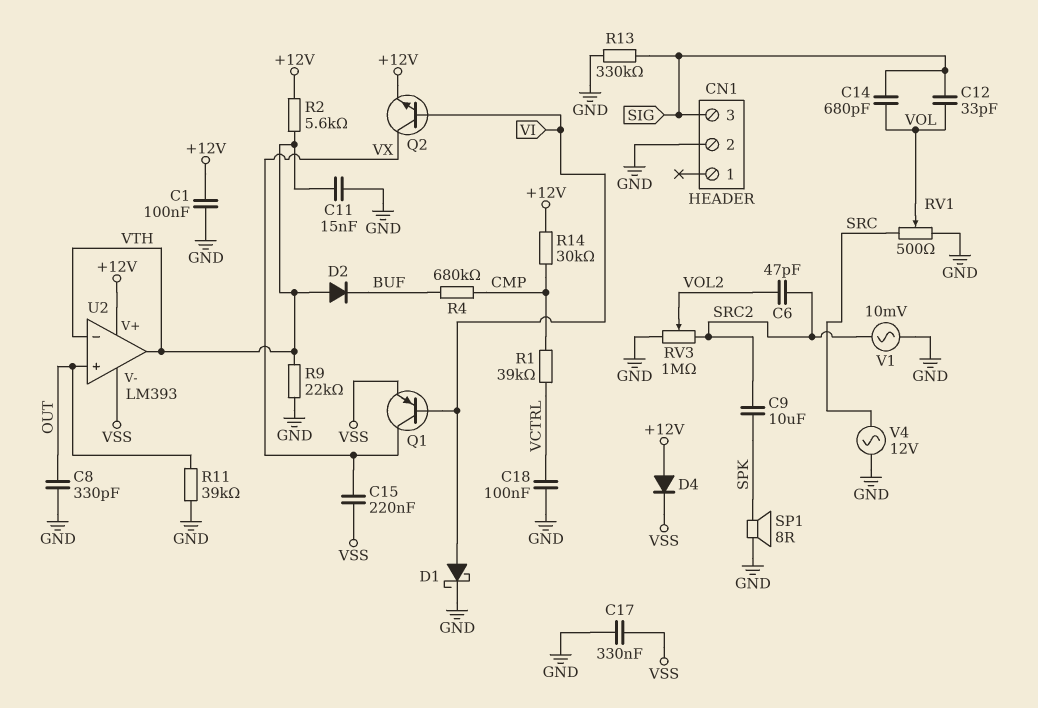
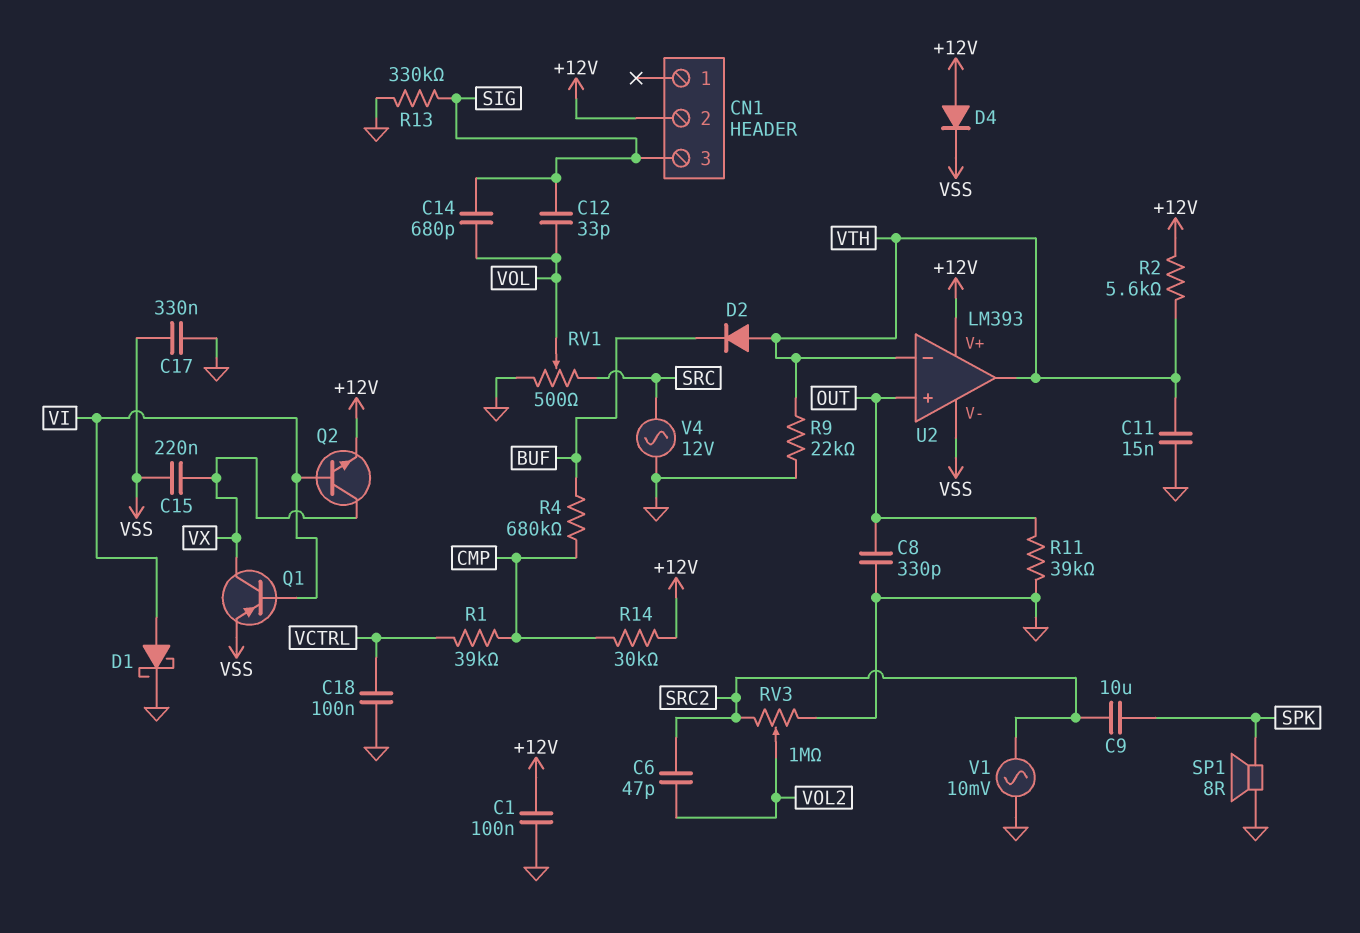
CN1 pin 2: GND -> +12V

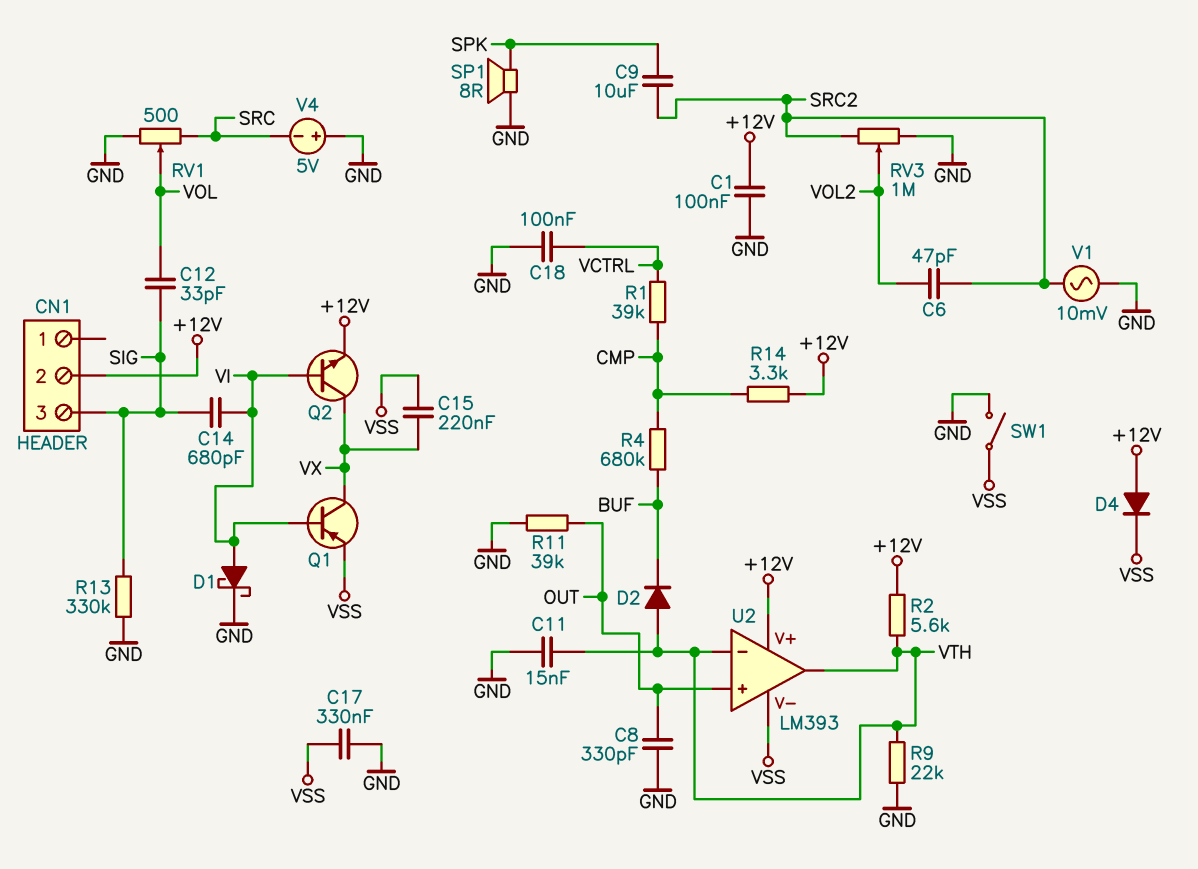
C14: 680pF (SIG, VOL) -> 680pF (SIG, VI)
R14: 30k (+12V, CMP) -> 3.3k (+12V, CMP)
SW1: none -> switch (GND, VSS)
V4: AC 12V (GND, SRC) -> 5V (plus GND, minus SRC)

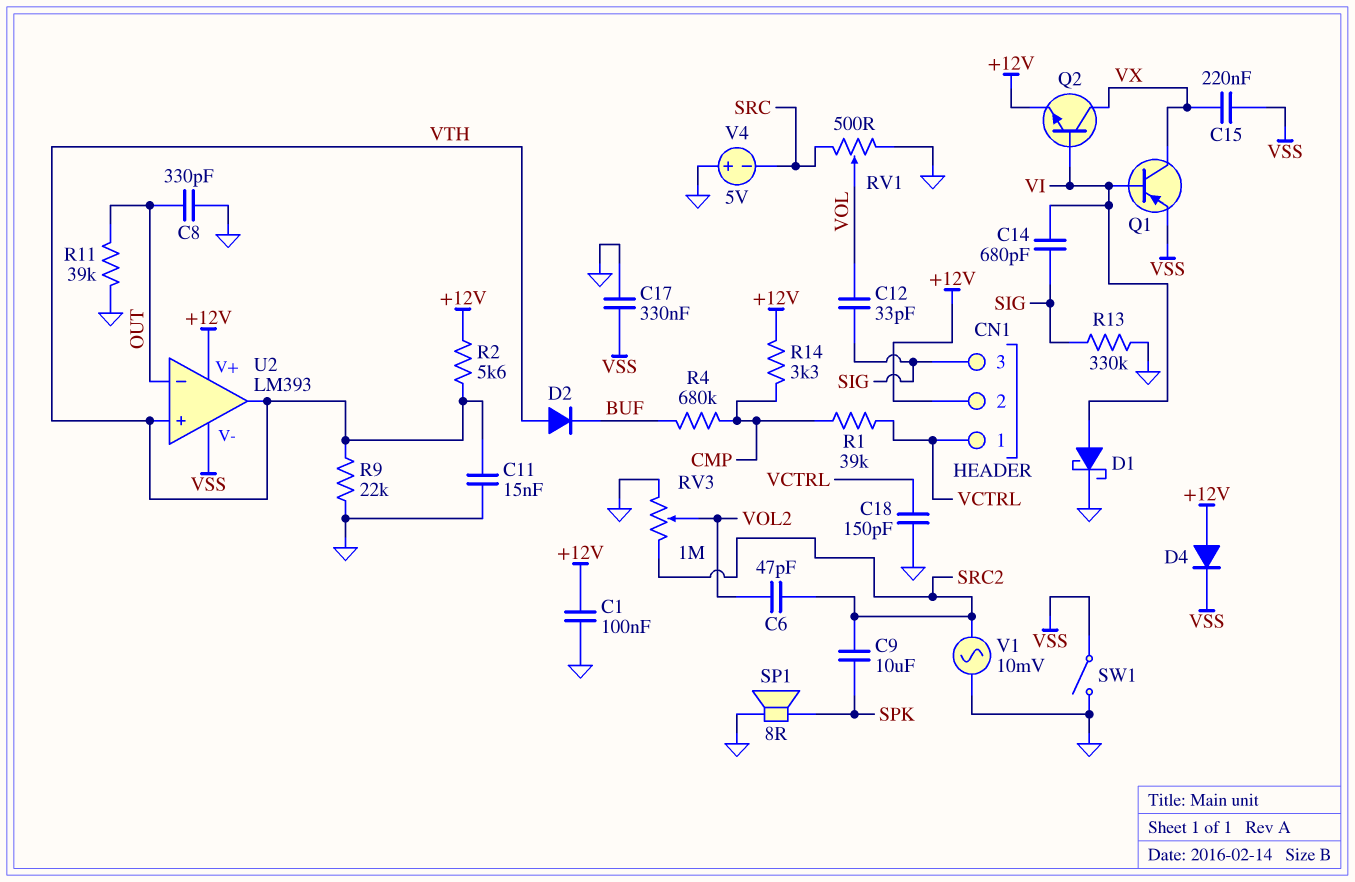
C18: 100nF (GND, VCTRL) -> 150pF (GND, VCTRL)
CN1 pin 1: none -> VCTRL
U2 pin in+: OUT -> VTH
U2 pin in-: VTH -> OUT

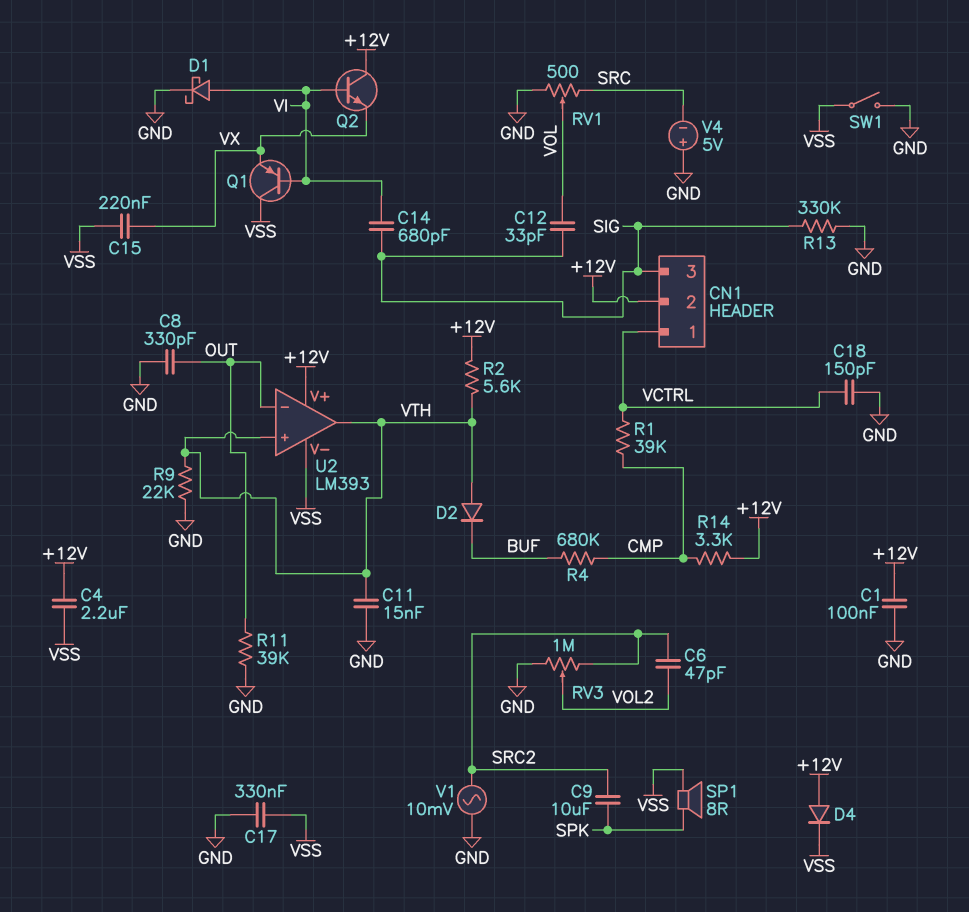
C4: none -> 2.2uF (+12V, VSS)
Q1: PNP (B VI, C VX, E VSS) -> PNP (B VI, C VSS, E VX)
Q2: NPN (B VI, C VX, E +12V) -> NPN (B VI, C +12V, E VX)
SP1: speaker 8R (GND, SPK) -> speaker 8R (SPK, VSS)

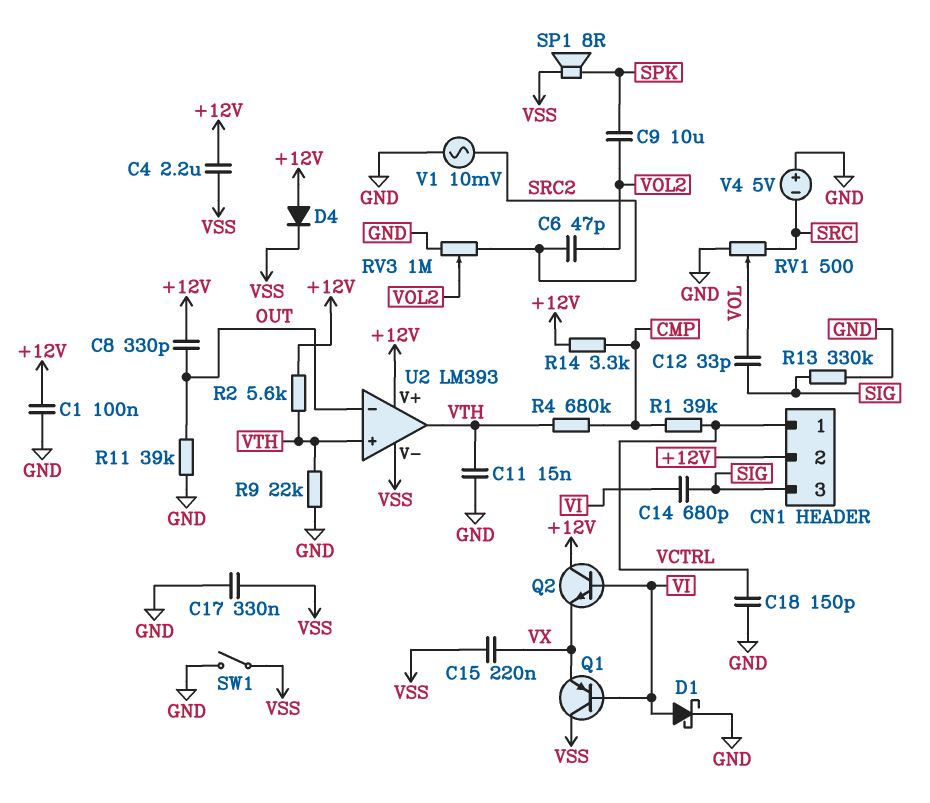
C8: 330pF (GND, OUT) -> 330pF (+12V, OUT)
C9: 10uF (SPK, SRC2) -> 10uF (SPK, VOL2)
D2: diode (A VTH, K BUF) -> none
R4: 680k (BUF, CMP) -> 680k (CMP, VTH)

